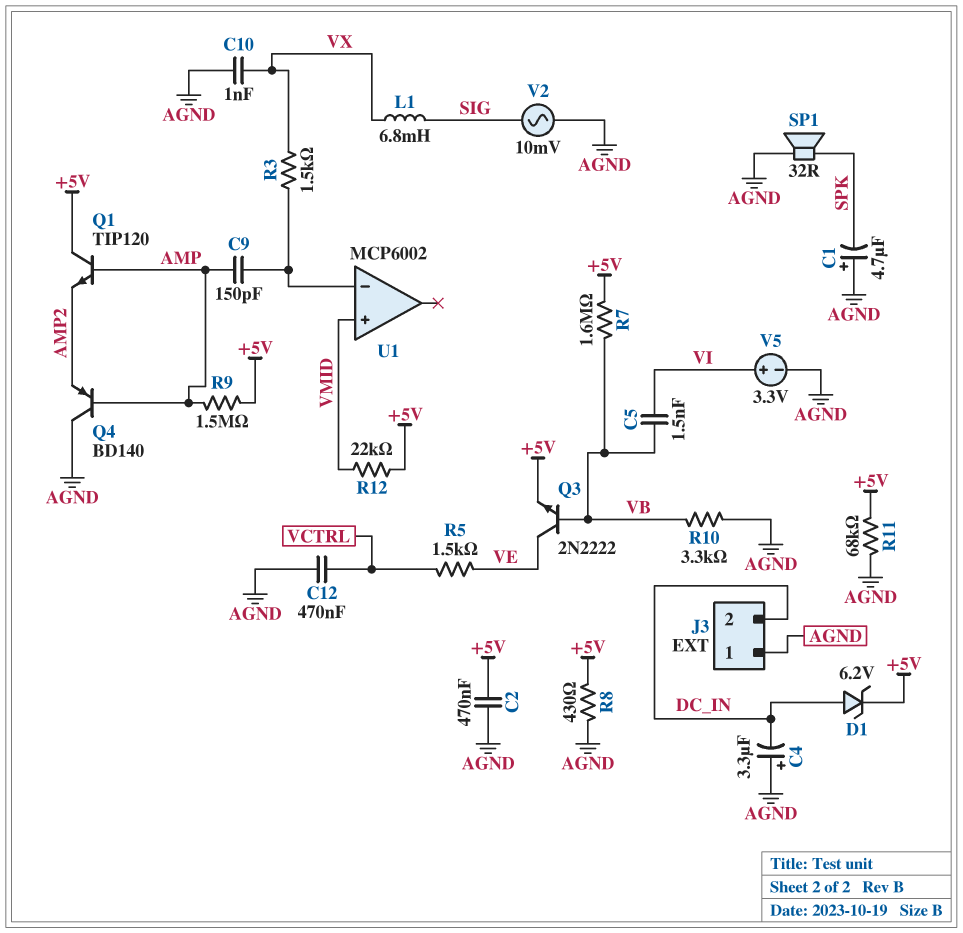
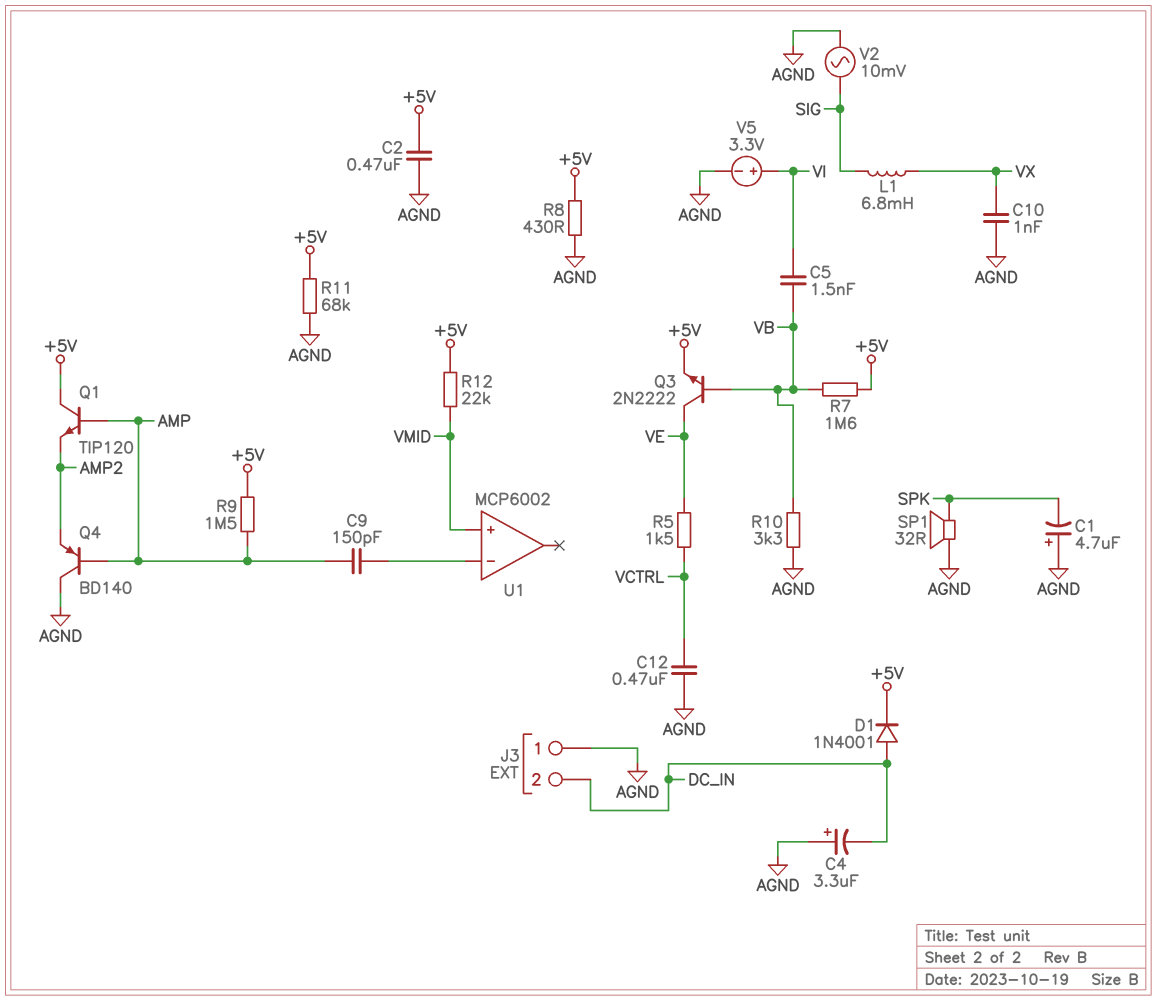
D1: zener 6.2V (A DC_IN, K +5V) -> diode 1N4001 (A DC_IN, K +5V)
R3: 1.5k (U1/in-, VX) -> none

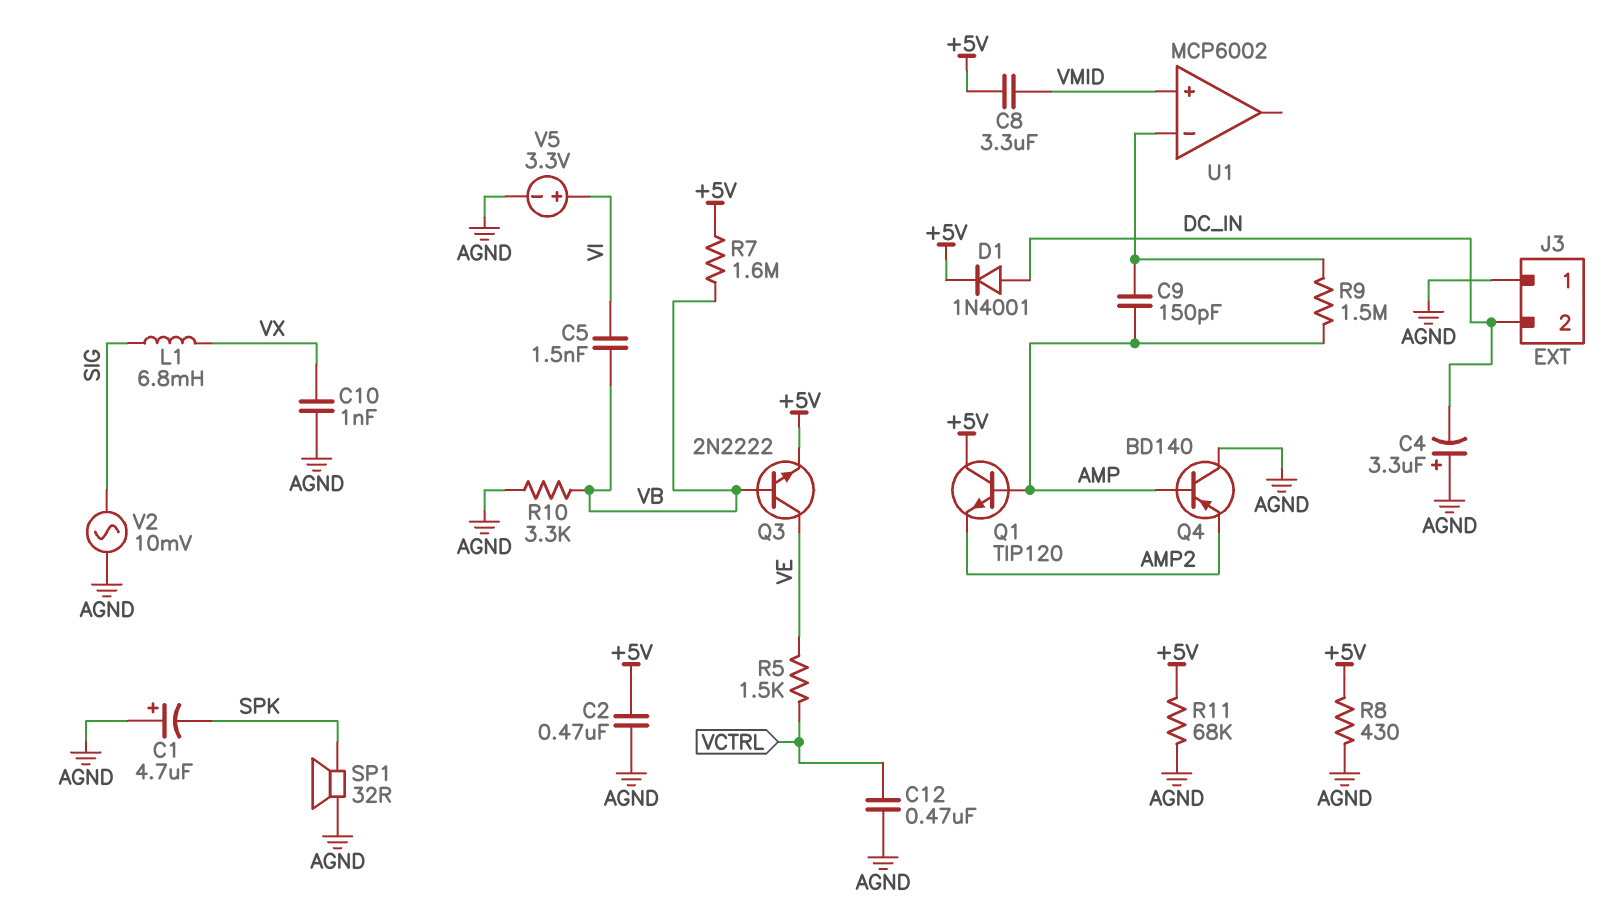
C8: none -> 3.3uF (+5V, VMID)
R9: 1.5M (+5V, AMP) -> 1.5M (AMP, U1/in-)
R12: 22k (+5V, VMID) -> none

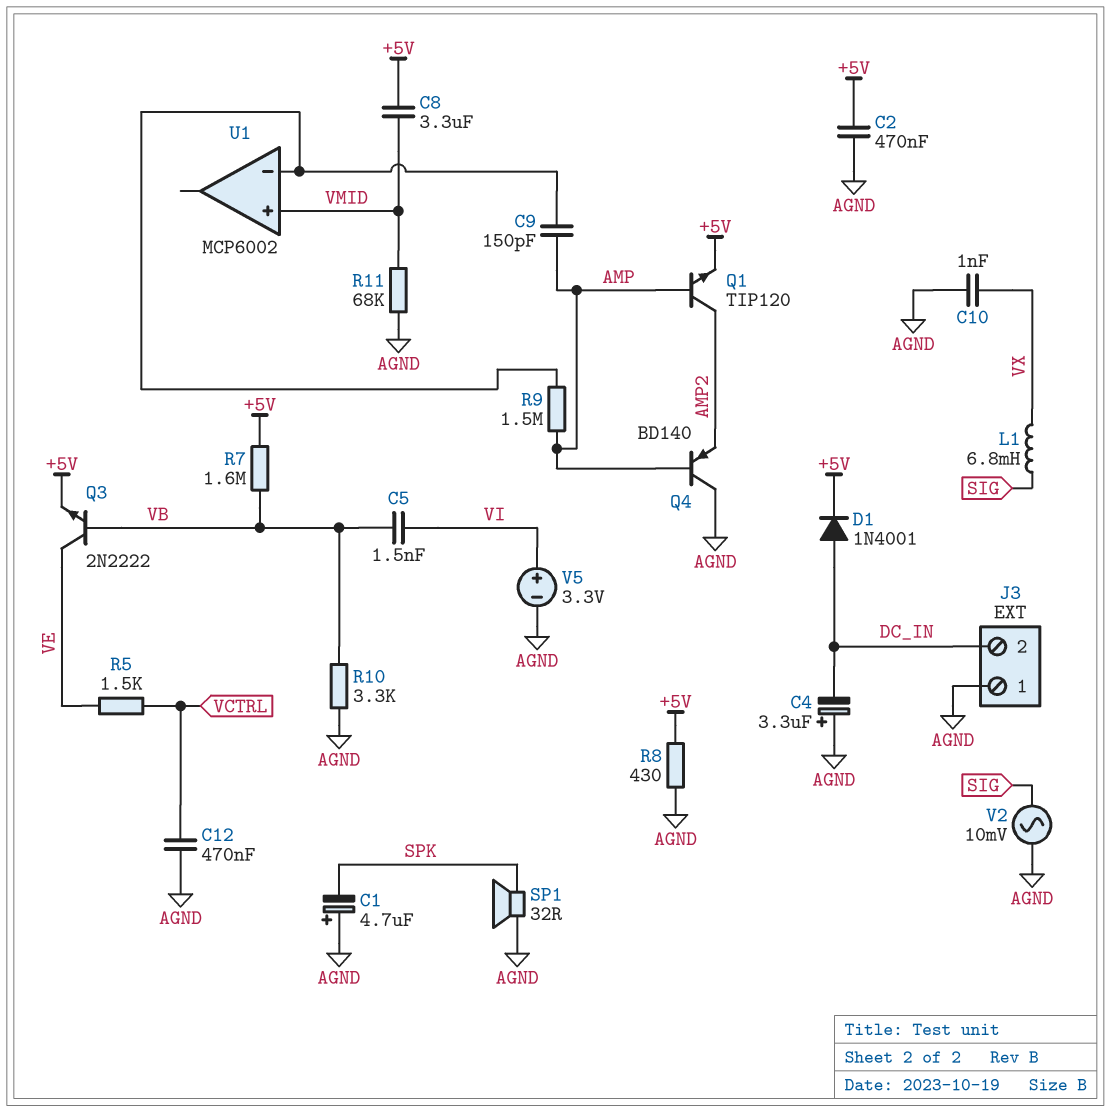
Q1: NPN TIP120 (B AMP, C +5V, E AMP2) -> NPN TIP120 (B AMP, C AMP2, E +5V)
R11: 68k (+5V, AGND) -> 68k (AGND, VMID)

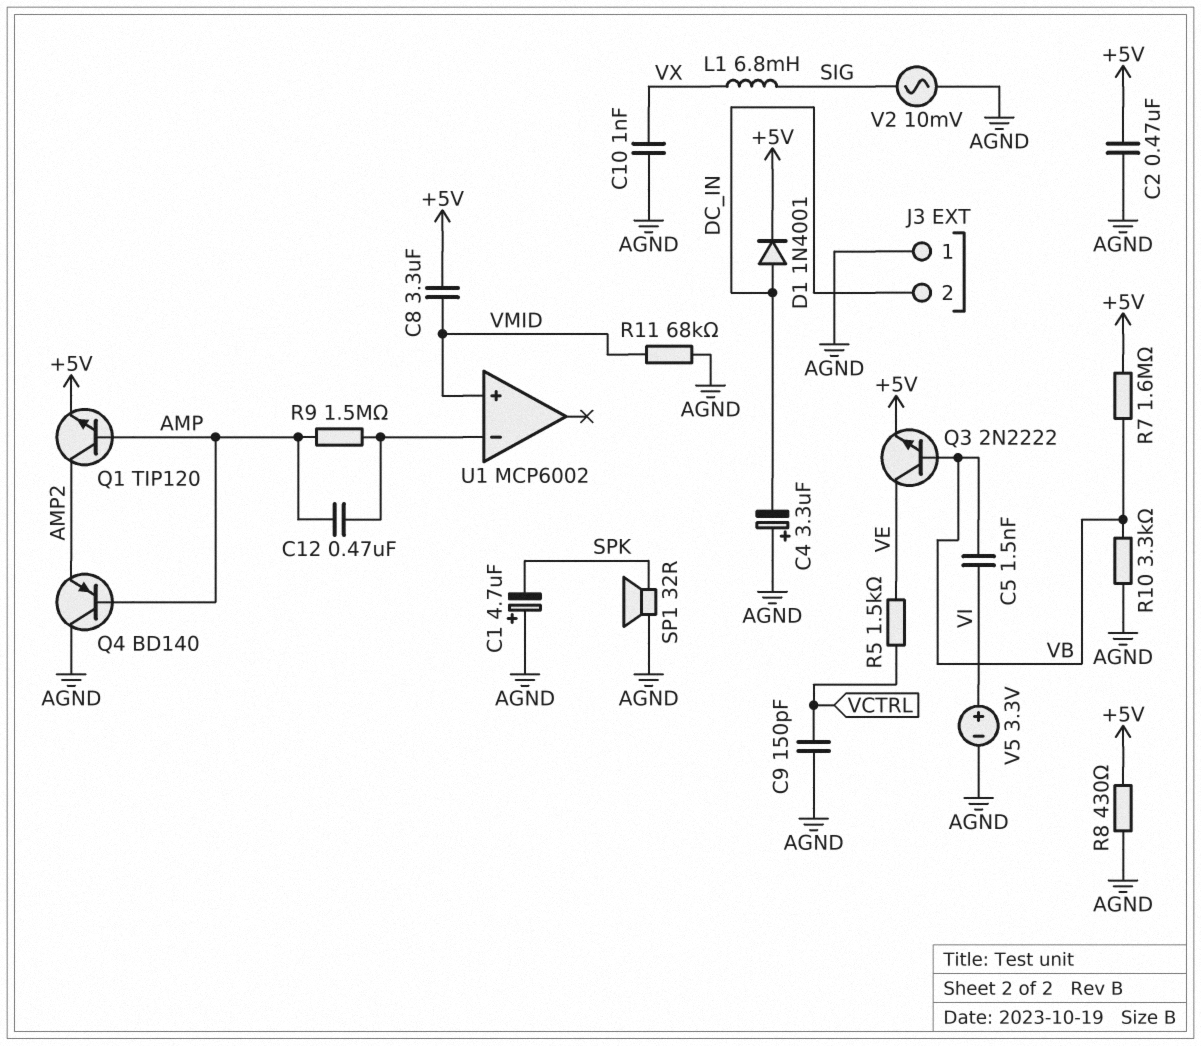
C9: 150pF (AMP, U1/in-) -> 150pF (AGND, VCTRL)
C12: 470nF (AGND, VCTRL) -> 470nF (AMP, U1/in-)

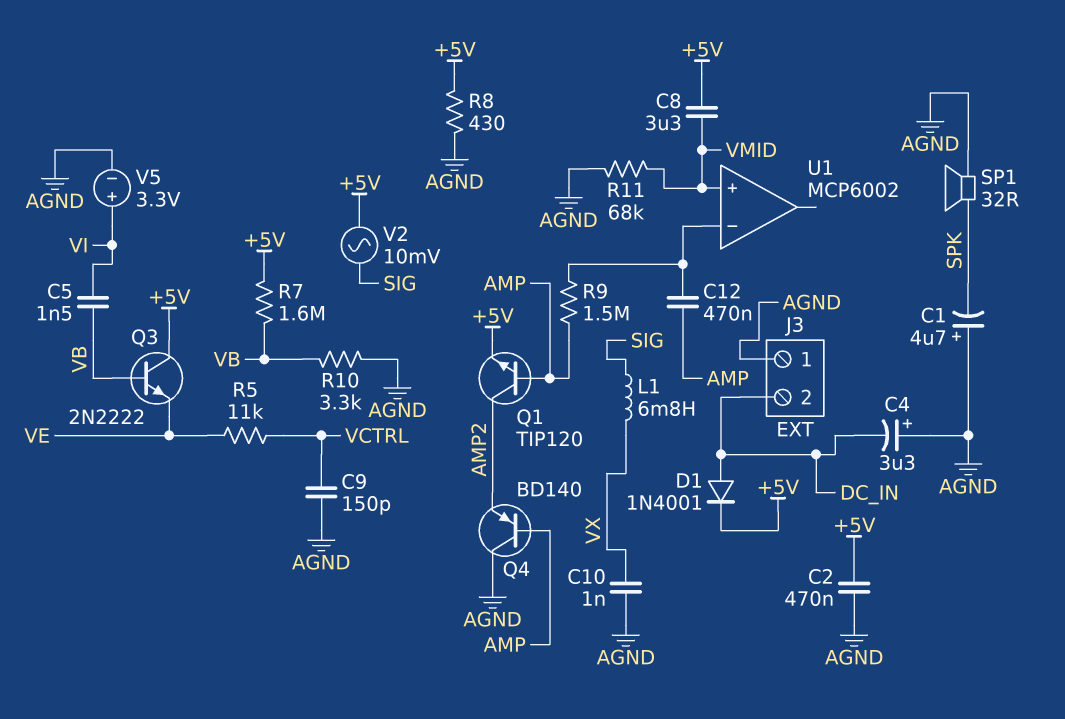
Q3: NPN 2N2222 (B VB, C VE, E +5V) -> NPN 2N2222 (B VB, C +5V, E VE)
R5: 1.5k (VCTRL, VE) -> 11k (VCTRL, VE)
V2: AC 10mV (AGND, SIG) -> AC 10mV (+5V, SIG)

